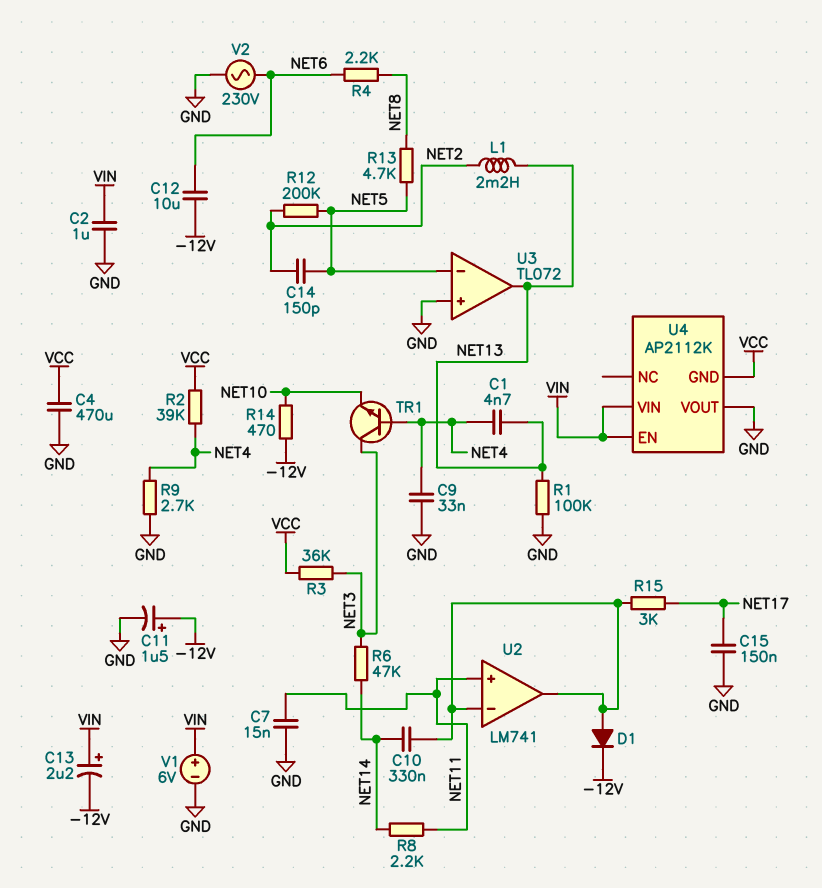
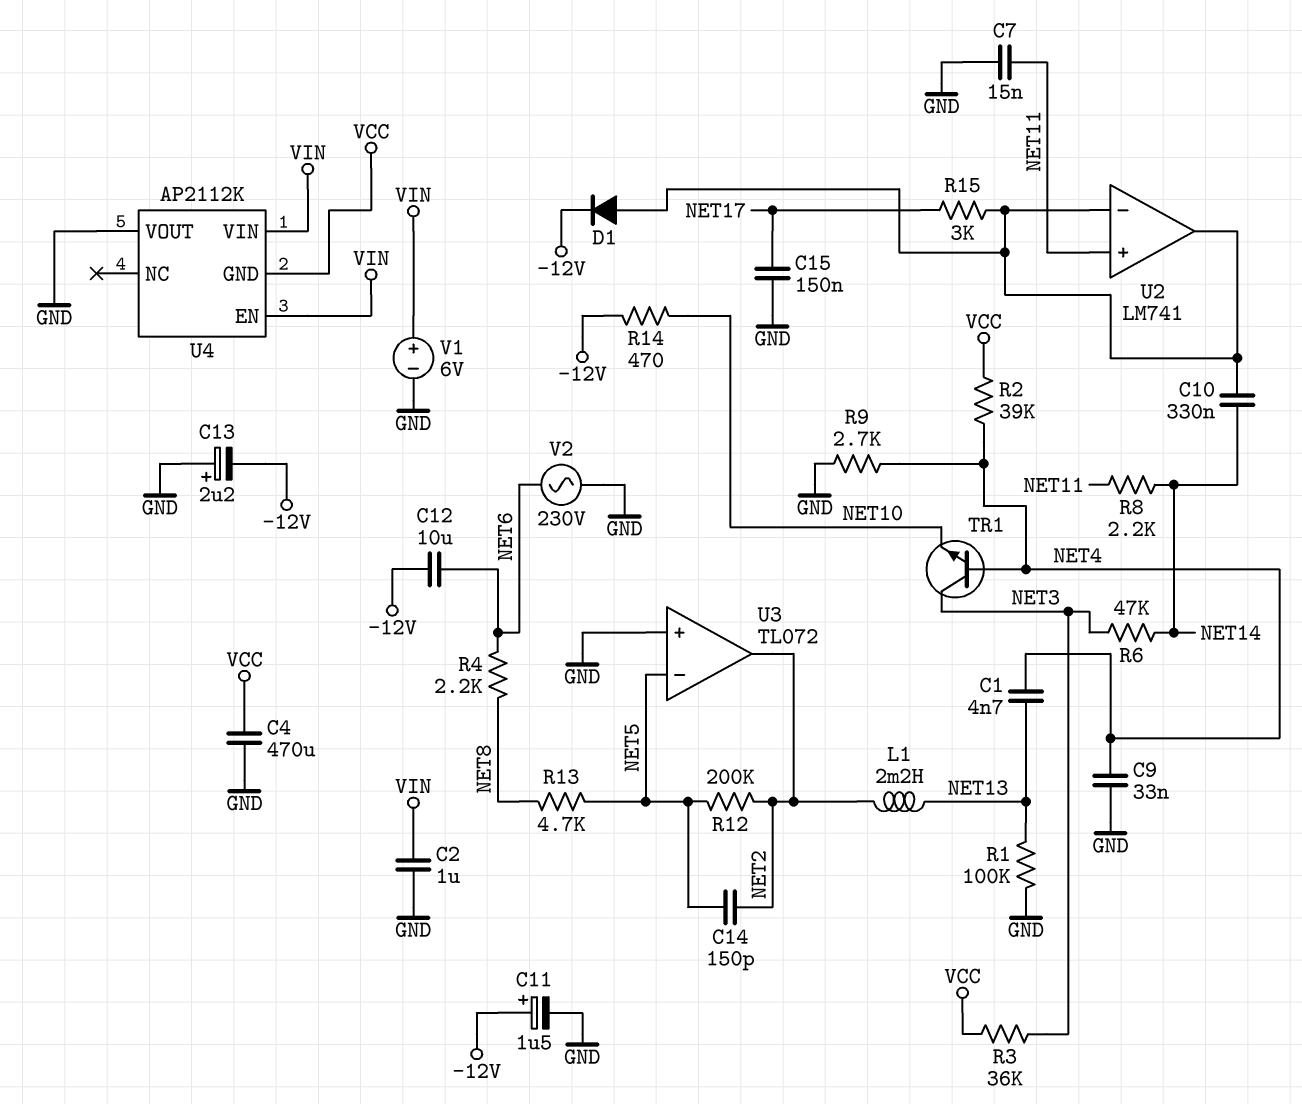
C13: 2.2uF (plus VIN, minus -12V) -> 2.2uF (plus GND, minus -12V)
U3 pin out: NET13 -> NET2

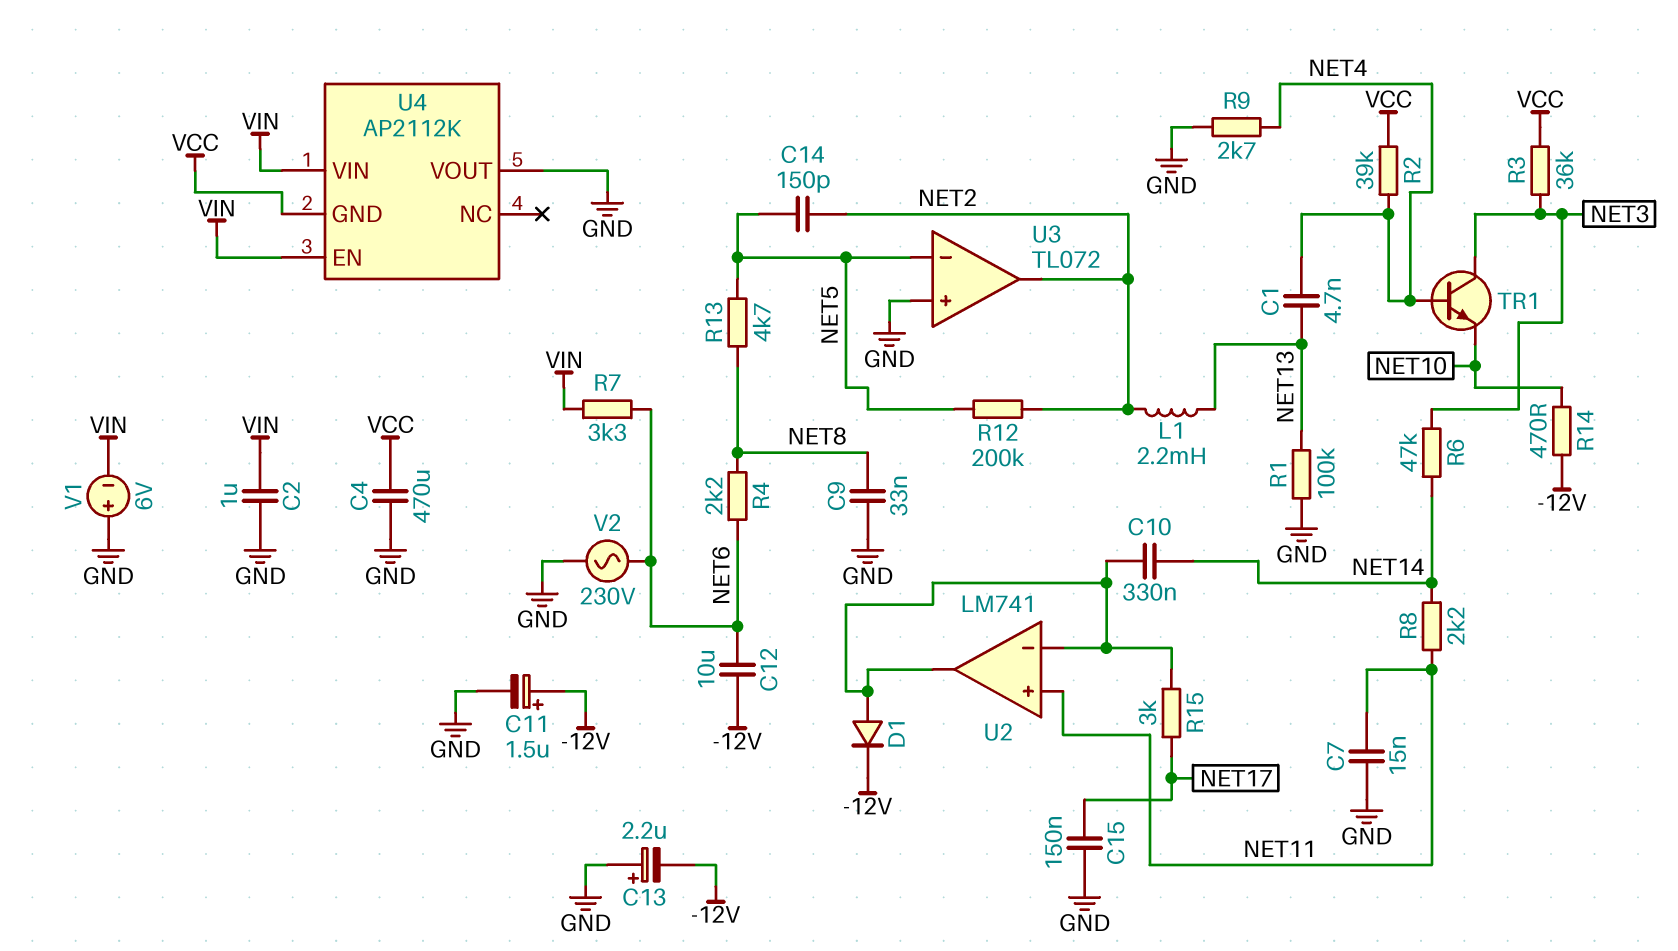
C9: 33nF (GND, NET4) -> 33nF (GND, NET8)
R7: none -> 3.3k (NET6, VIN)
V1: 6V (plus VIN, minus GND) -> 6V (plus GND, minus VIN)

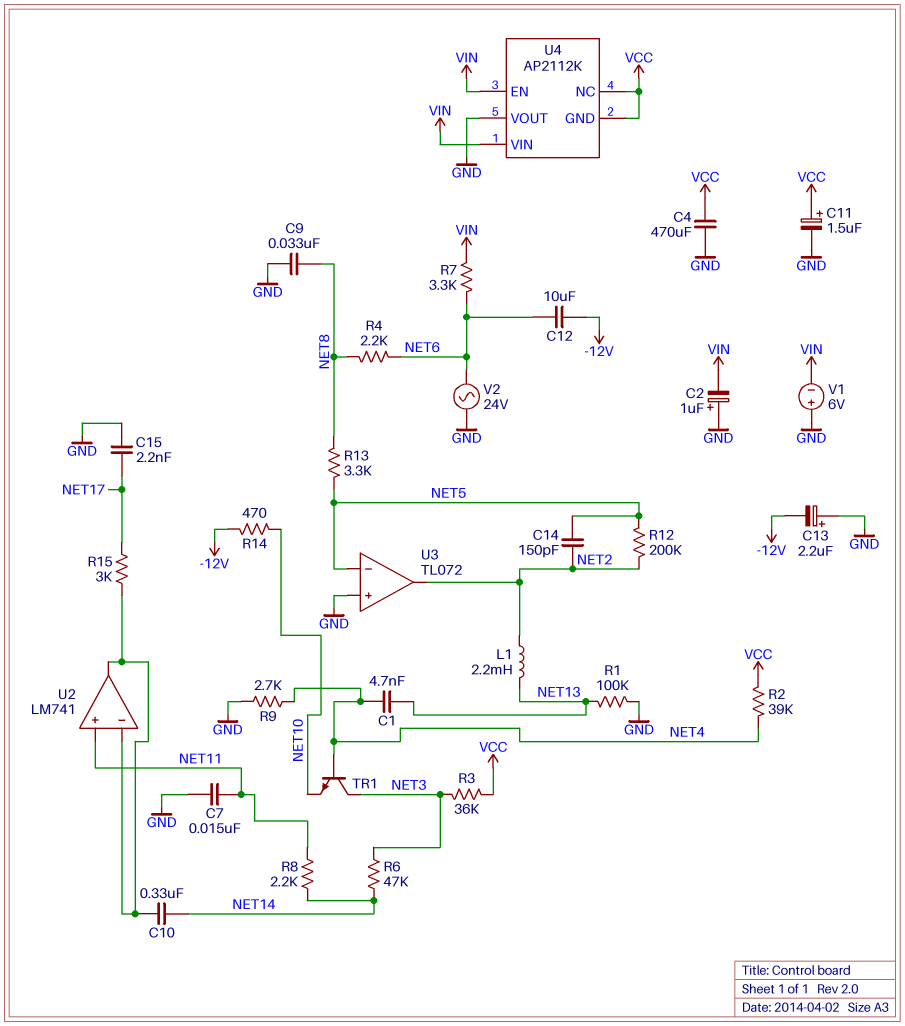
C2: 1uF (GND, VIN) -> 1uF (plus GND, minus VIN)
C11: 1.5uF (plus -12V, minus GND) -> 1.5uF (plus VCC, minus GND)
C15: 150nF (GND, NET17) -> 2.2nF (GND, NET17)
D1: diode (A U2/in-, K -12V) -> none
R13: 4.7k (NET5, NET8) -> 3.3k (NET5, NET8)
U4 pin NC: none -> VCC
V2: AC 230V (GND, NET6) -> AC 24V (GND, NET6)

